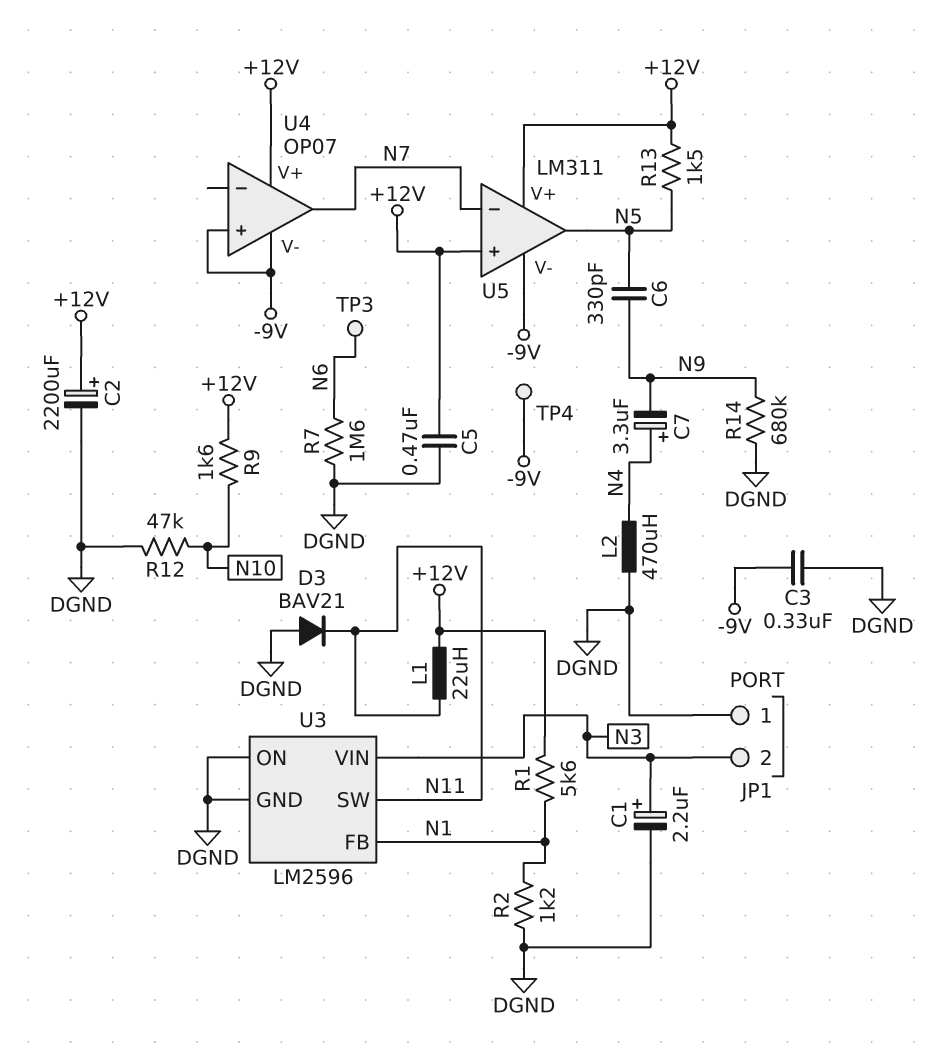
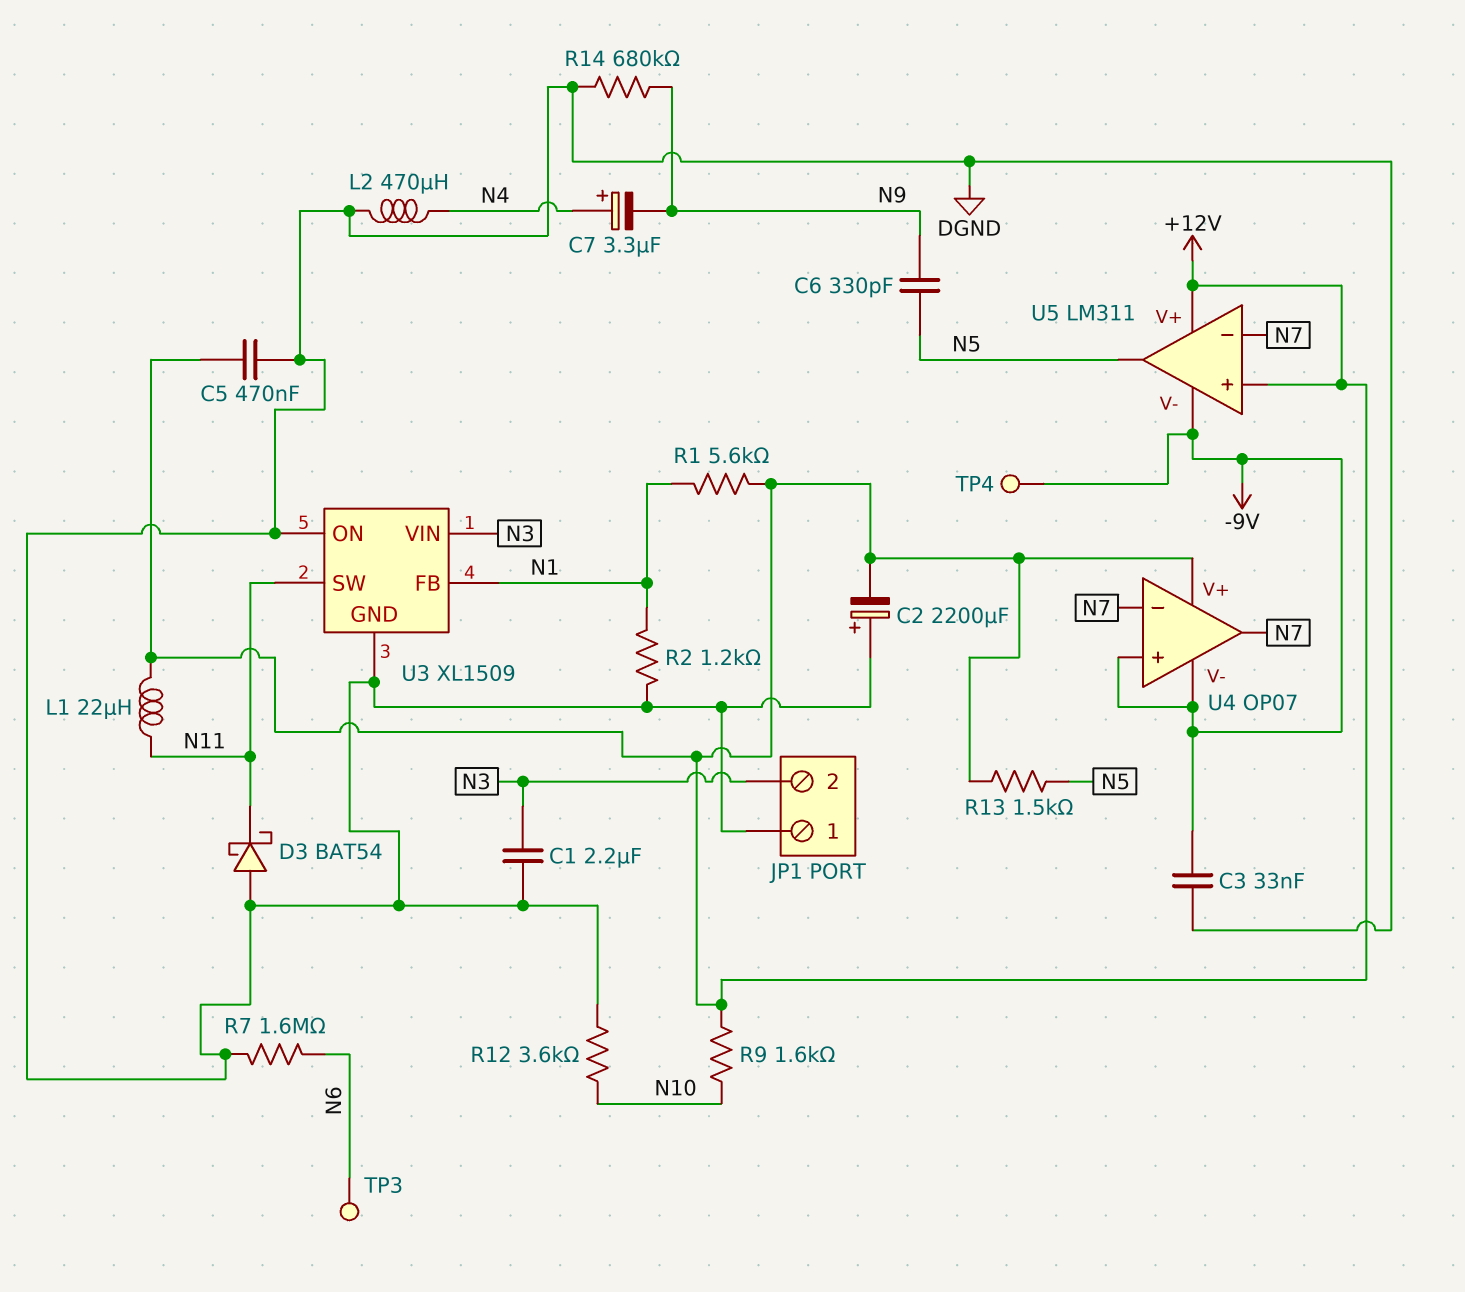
C1: 2.2uF (plus N3, minus DGND) -> 2.2uF (DGND, N3)
C2: 2200uF (plus +12V, minus DGND) -> 2200uF (plus DGND, minus +12V)
C3: 330nF (-9V, DGND) -> 33nF (-9V, DGND)
D3: diode BAV21 (A DGND, K N11) -> schottky BAT54 (A DGND, K N11)
R12: 47k (DGND, N10) -> 3.6k (DGND, N10)
U3: LM2596 -> XL1509
U4 pin in-: none -> N7

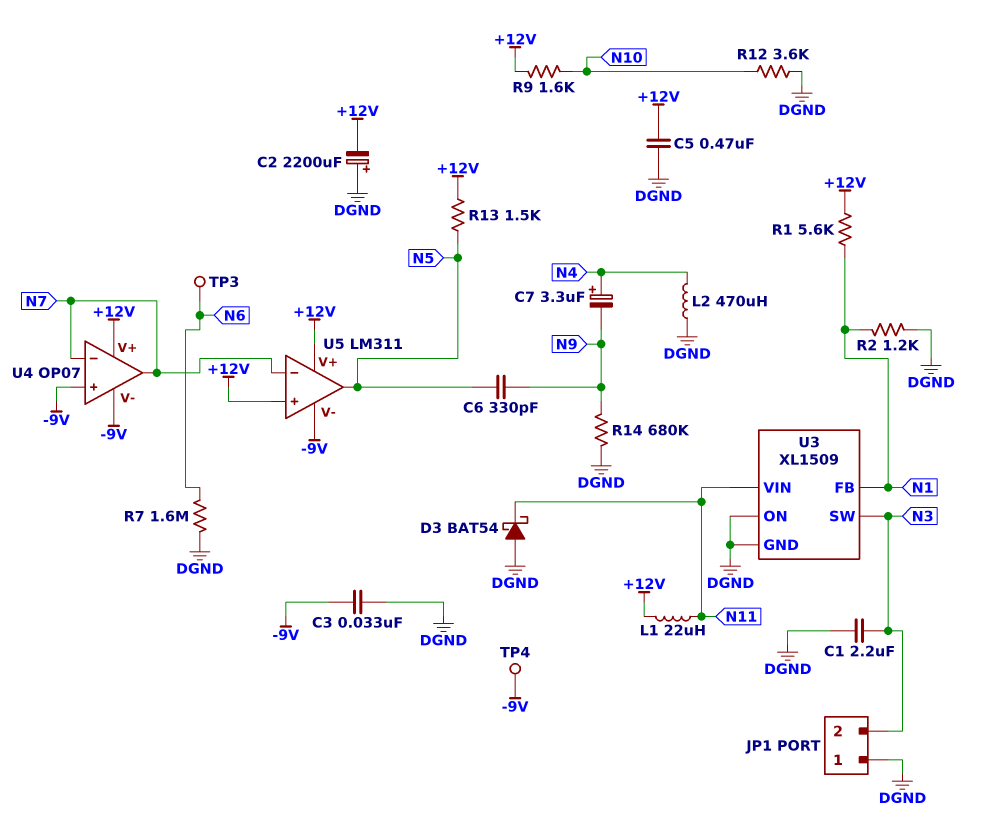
U3 pin SW: N11 -> N3
U3 pin VIN: N3 -> N11

